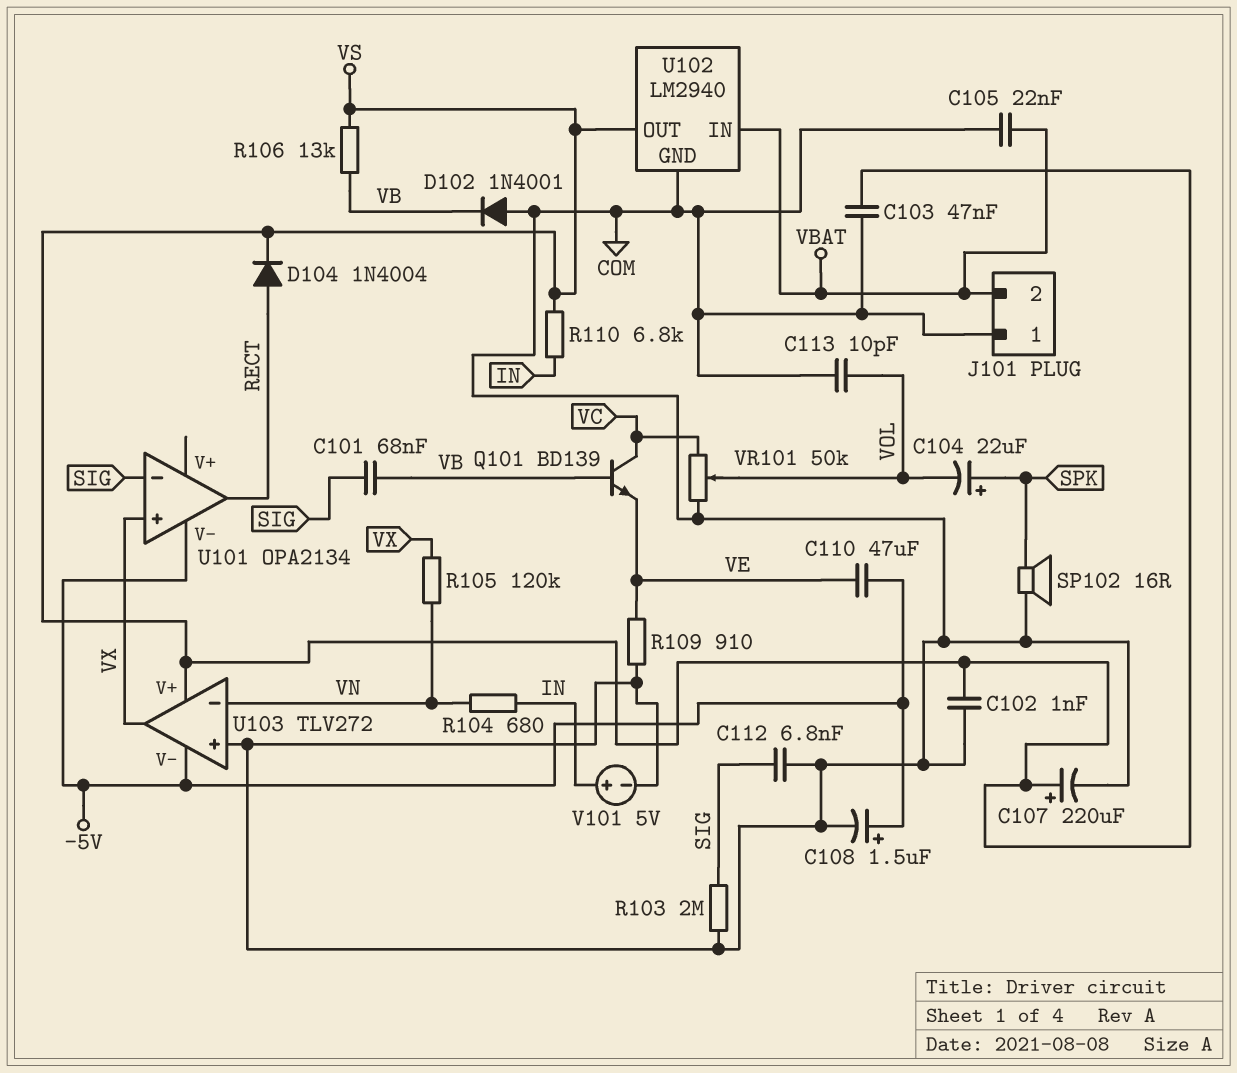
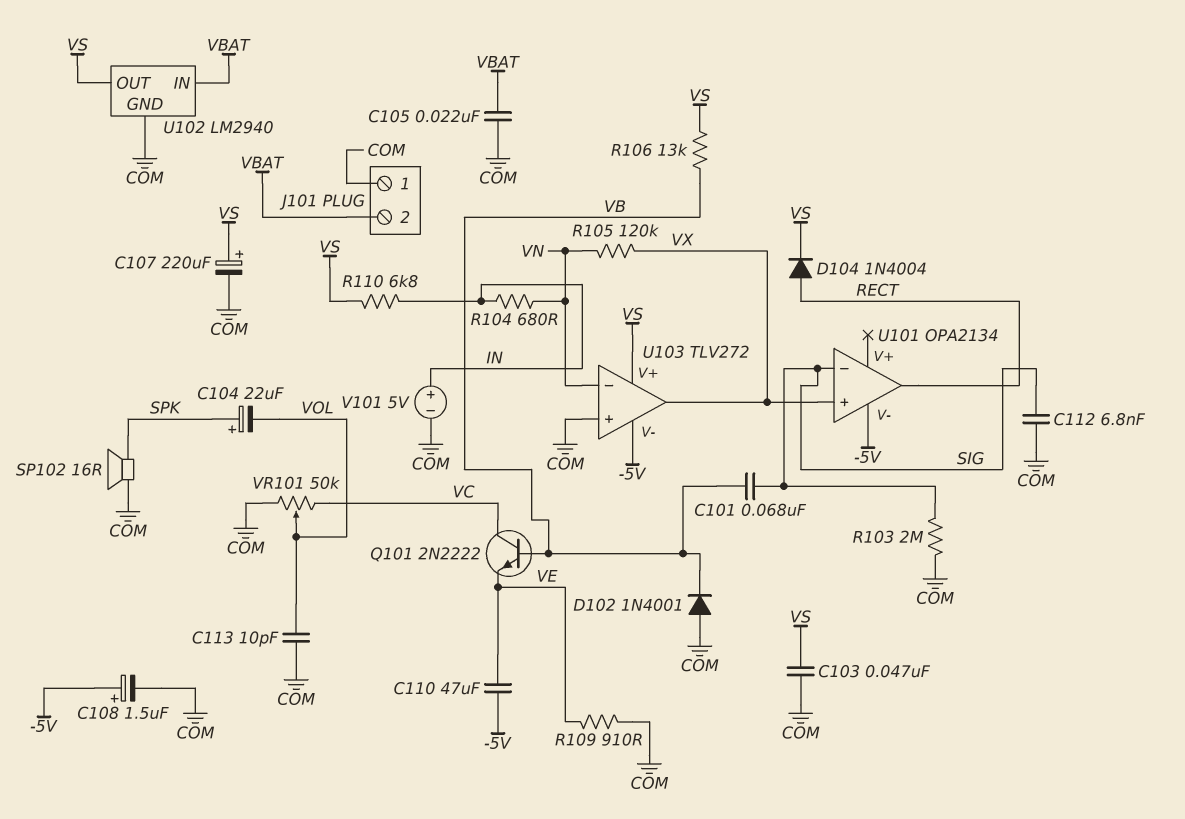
C102: 1nF (COM, VS) -> none
Q101: NPN BD139 (B VB, C VC, E VE) -> NPN 2N2222 (B VB, C VC, E VE)

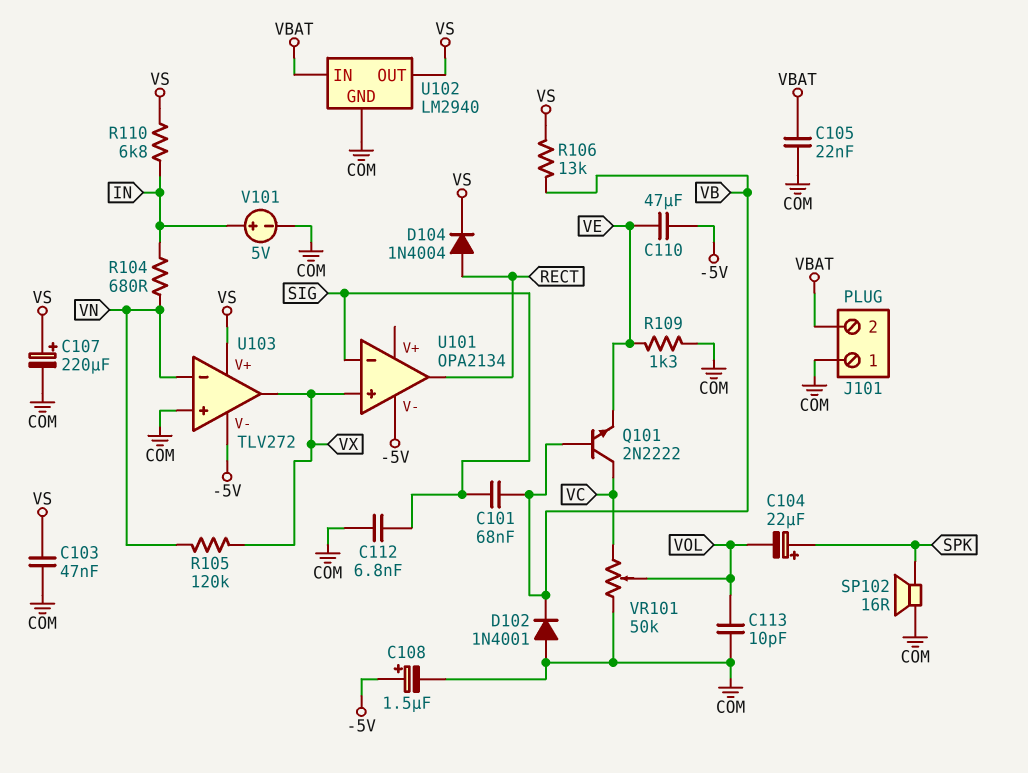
R103: 2M (COM, SIG) -> none
R109: 910 (COM, VE) -> 1.3k (COM, VE)

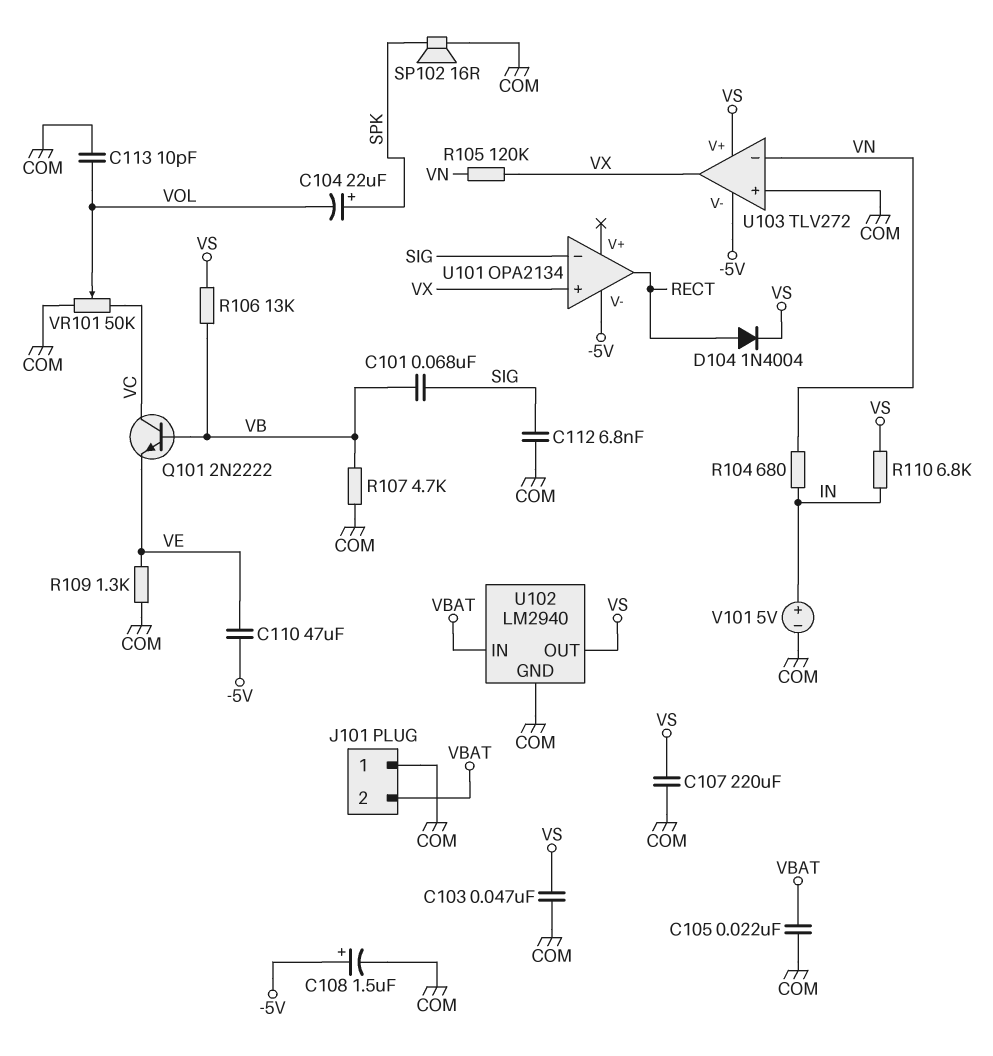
C107: 220uF (plus VS, minus COM) -> 220uF (COM, VS)
D102: diode 1N4001 (A COM, K VB) -> none
R107: none -> 4.7k (COM, VB)

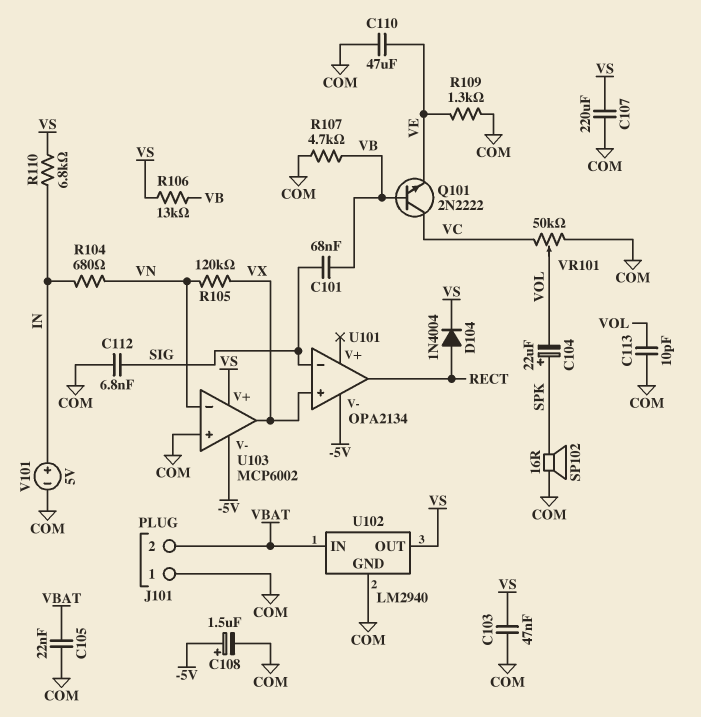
C110: 47uF (-5V, VE) -> 47uF (COM, VE)
U103: TLV272 -> MCP6002

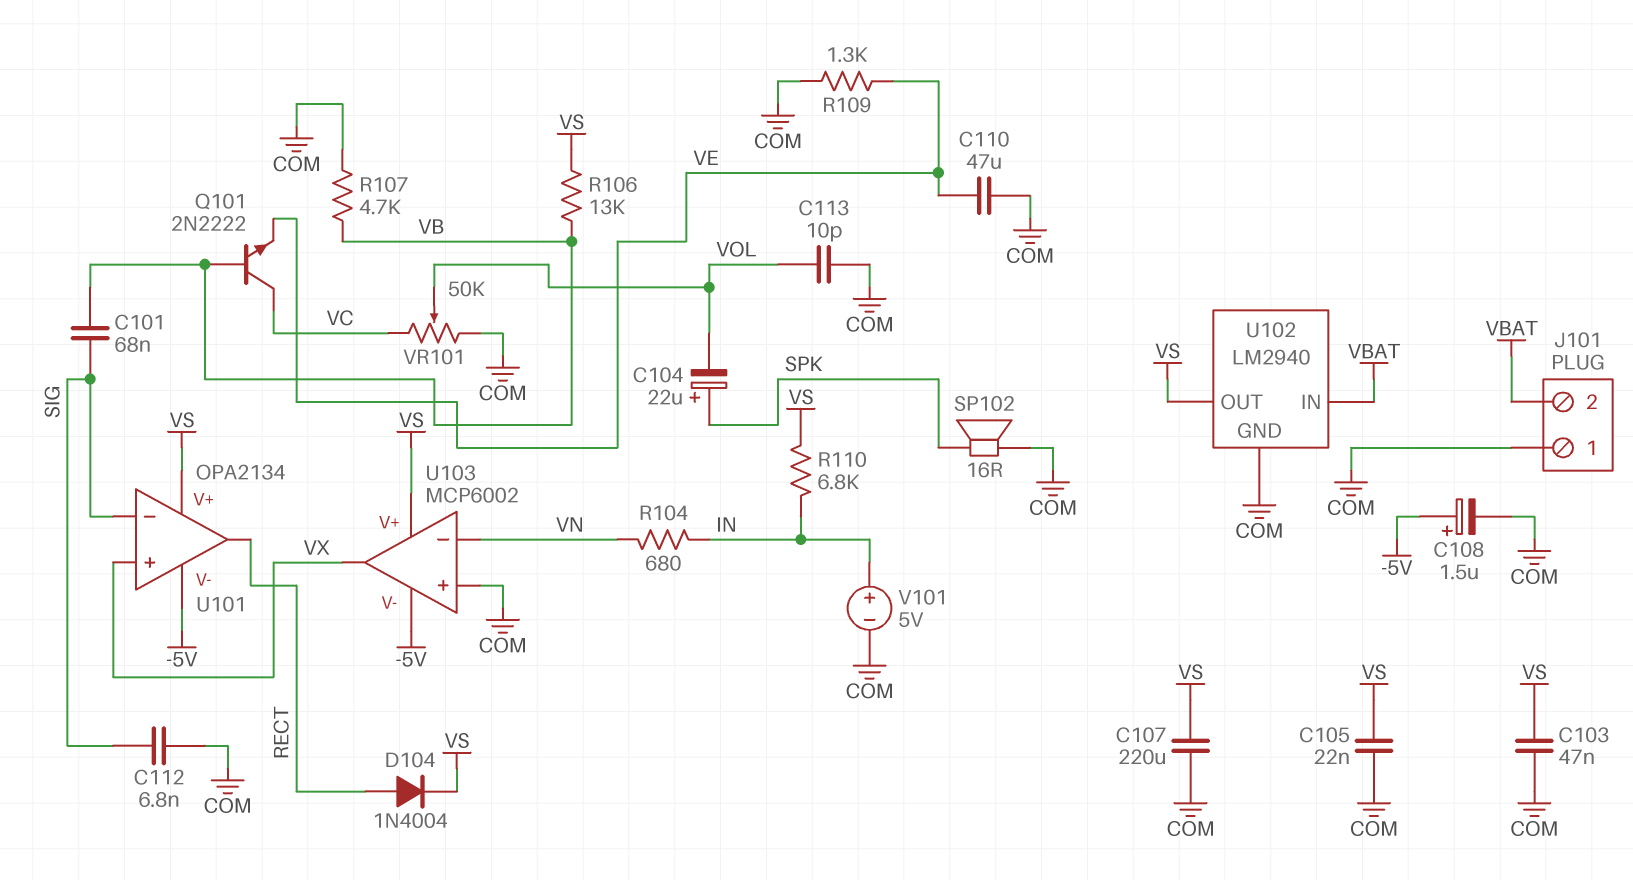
C105: 22nF (COM, VBAT) -> 22nF (COM, VS)
R105: 120k (VN, VX) -> none
U101 pin V+: none -> VS

